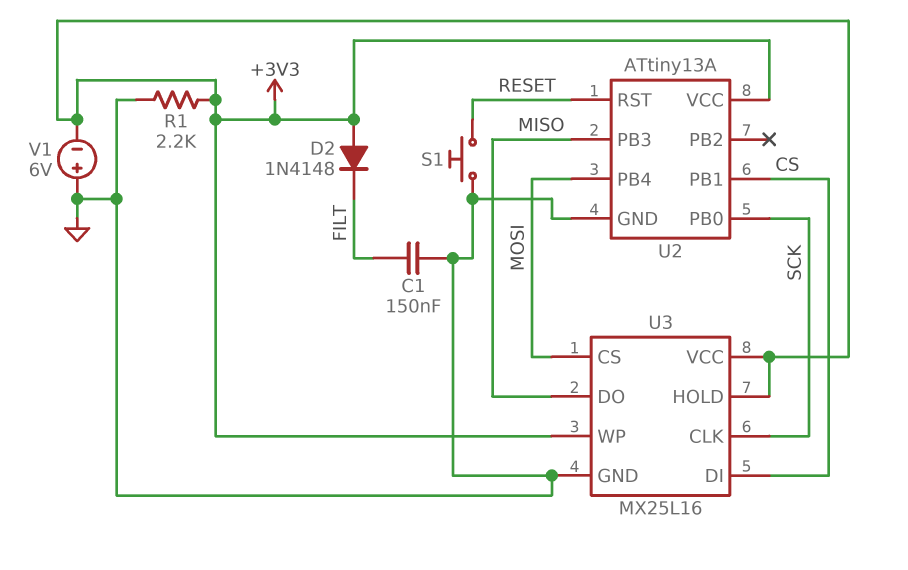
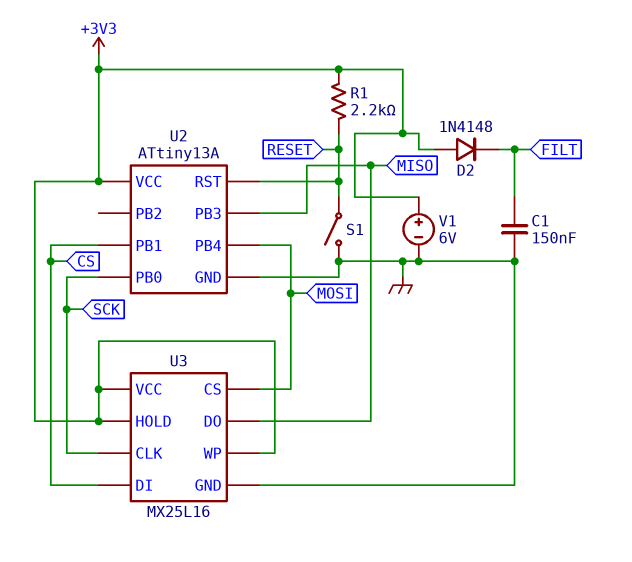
R1: 2.2k (+3V3, GND) -> 2.2k (+3V3, RESET)
S1: button (GND, RESET) -> switch (GND, RESET)
V1: 6V (plus GND, minus +3V3) -> 6V (plus +3V3, minus GND)

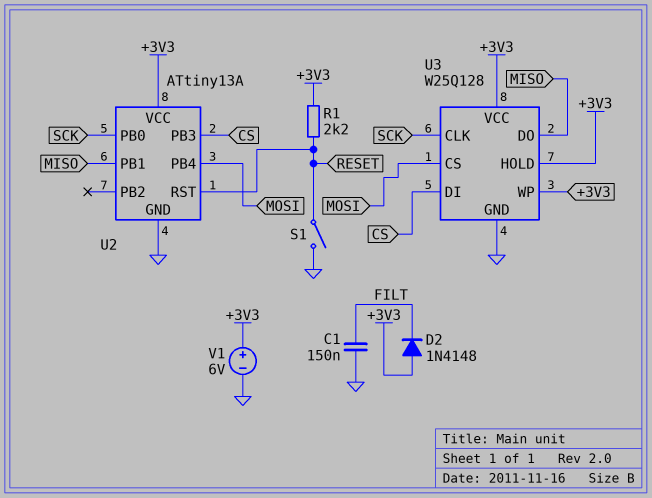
U2 pin PB1: CS -> MISO
U2 pin PB3: MISO -> CS
U3: MX25L16 -> W25Q128

